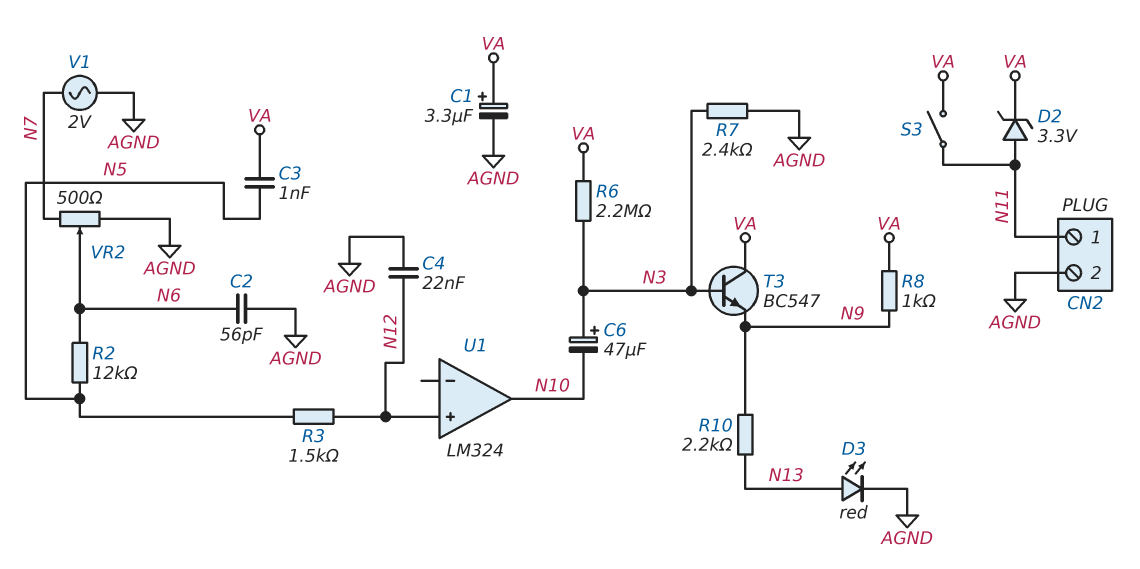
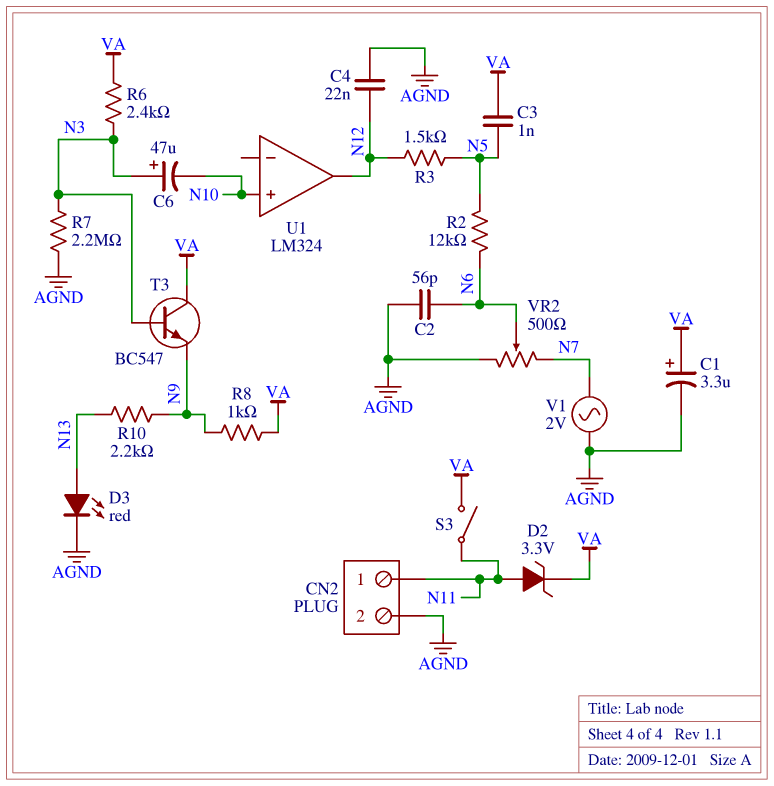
R6: 2.2M (N3, VA) -> 2.4k (N3, VA)
R7: 2.4k (AGND, N3) -> 2.2M (AGND, N3)
U1 pin in+: N12 -> N10
U1 pin out: N10 -> N12

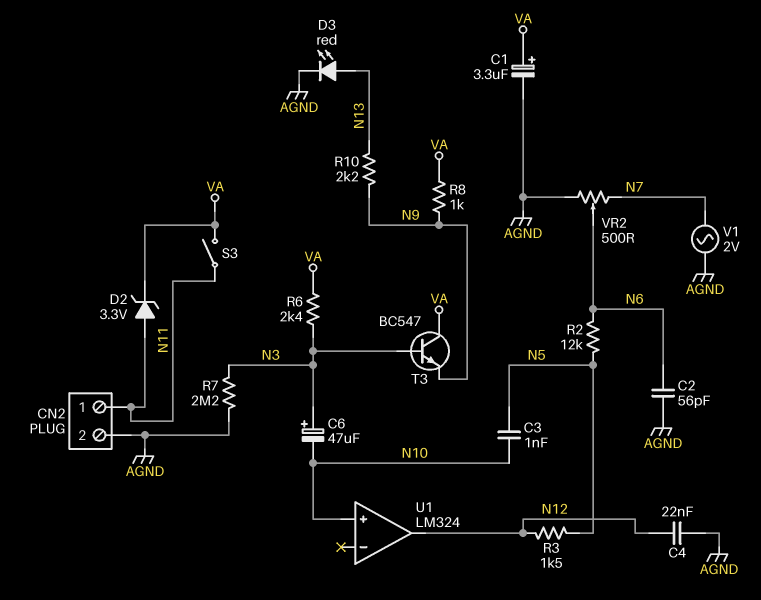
C3: 1nF (N5, VA) -> 1nF (N5, N10)

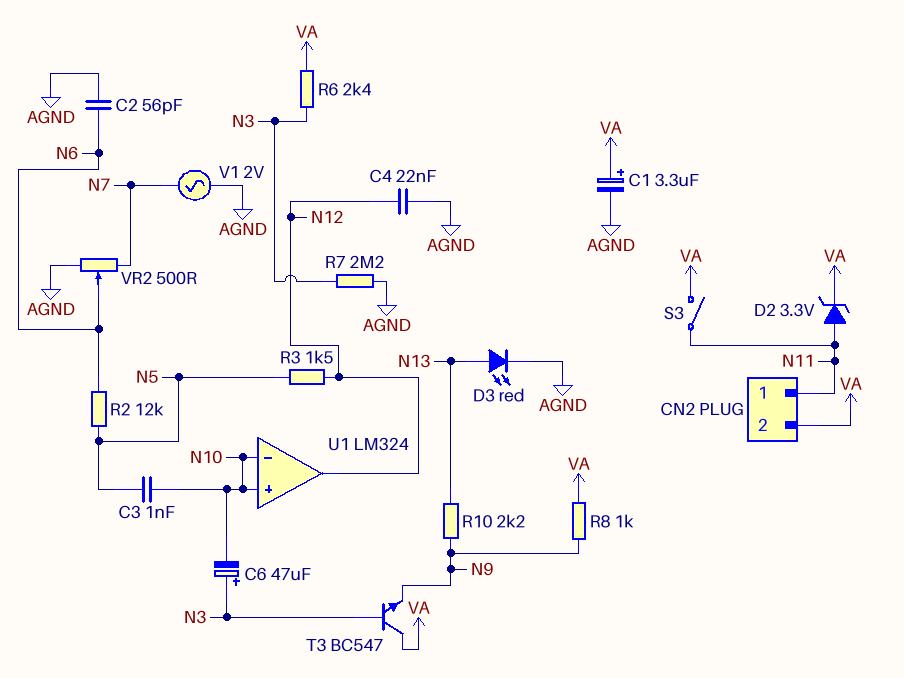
CN2 pin 2: AGND -> VA
U1 pin in-: none -> N10

